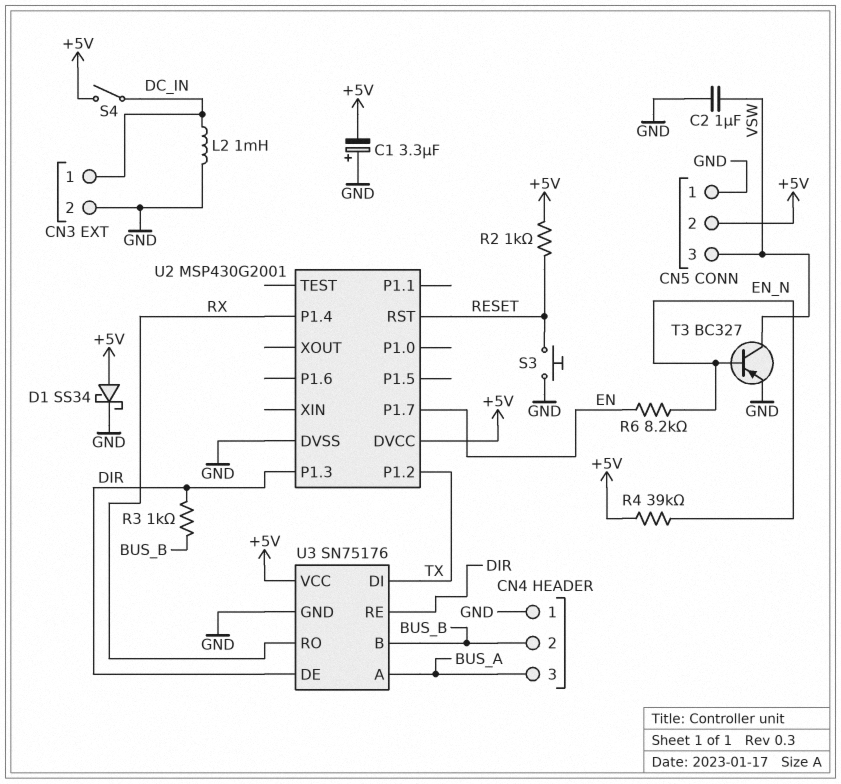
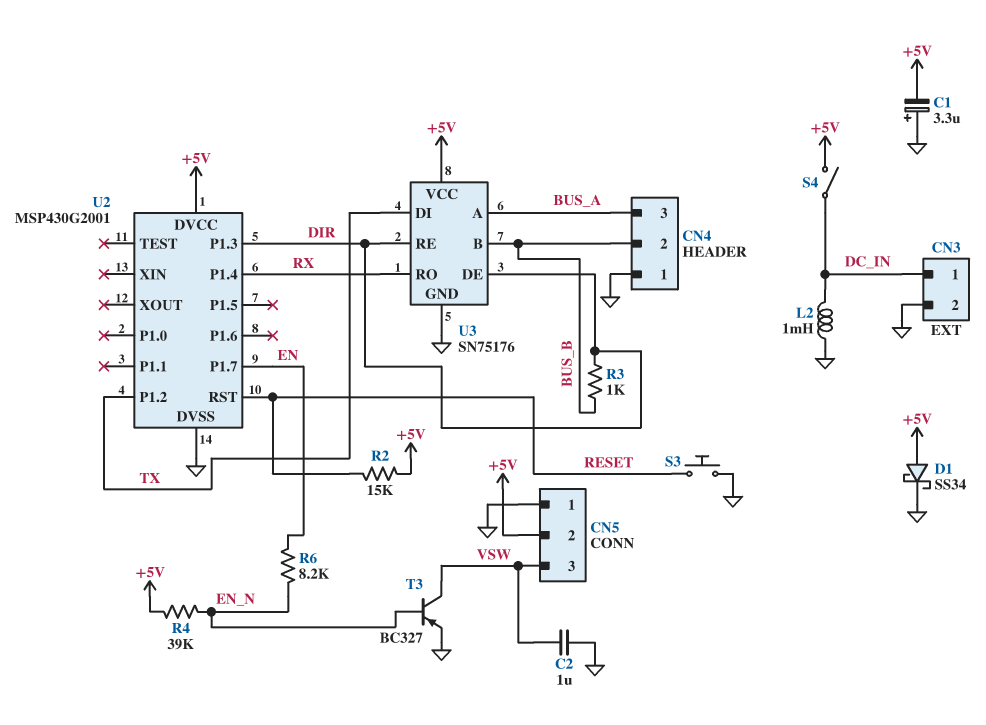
R2: 1k (+5V, RESET) -> 15k (+5V, RESET)

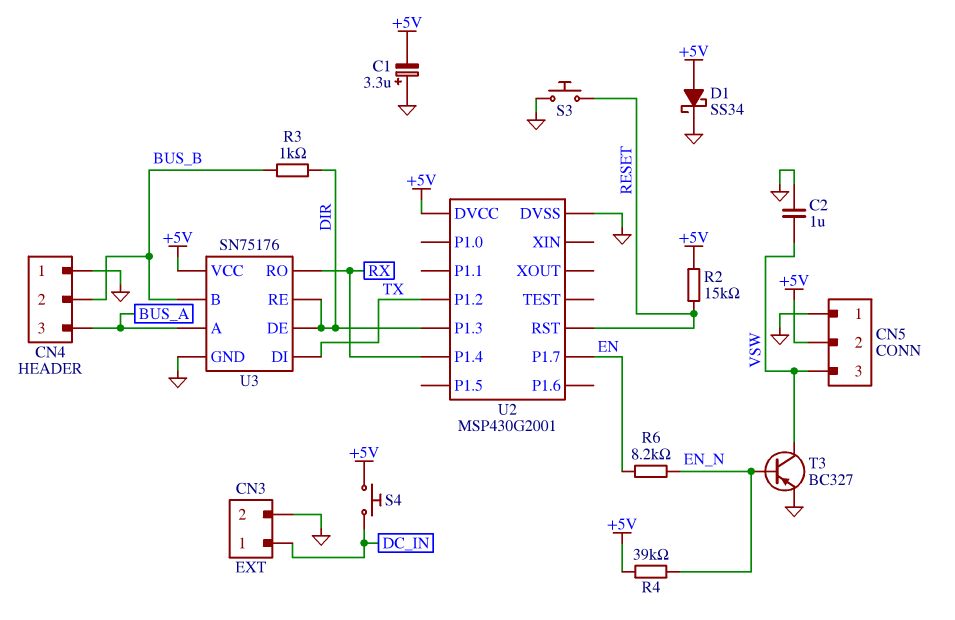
L2: 1mH (DC_IN, GND) -> none
S4: switch (+5V, DC_IN) -> button (+5V, DC_IN)

